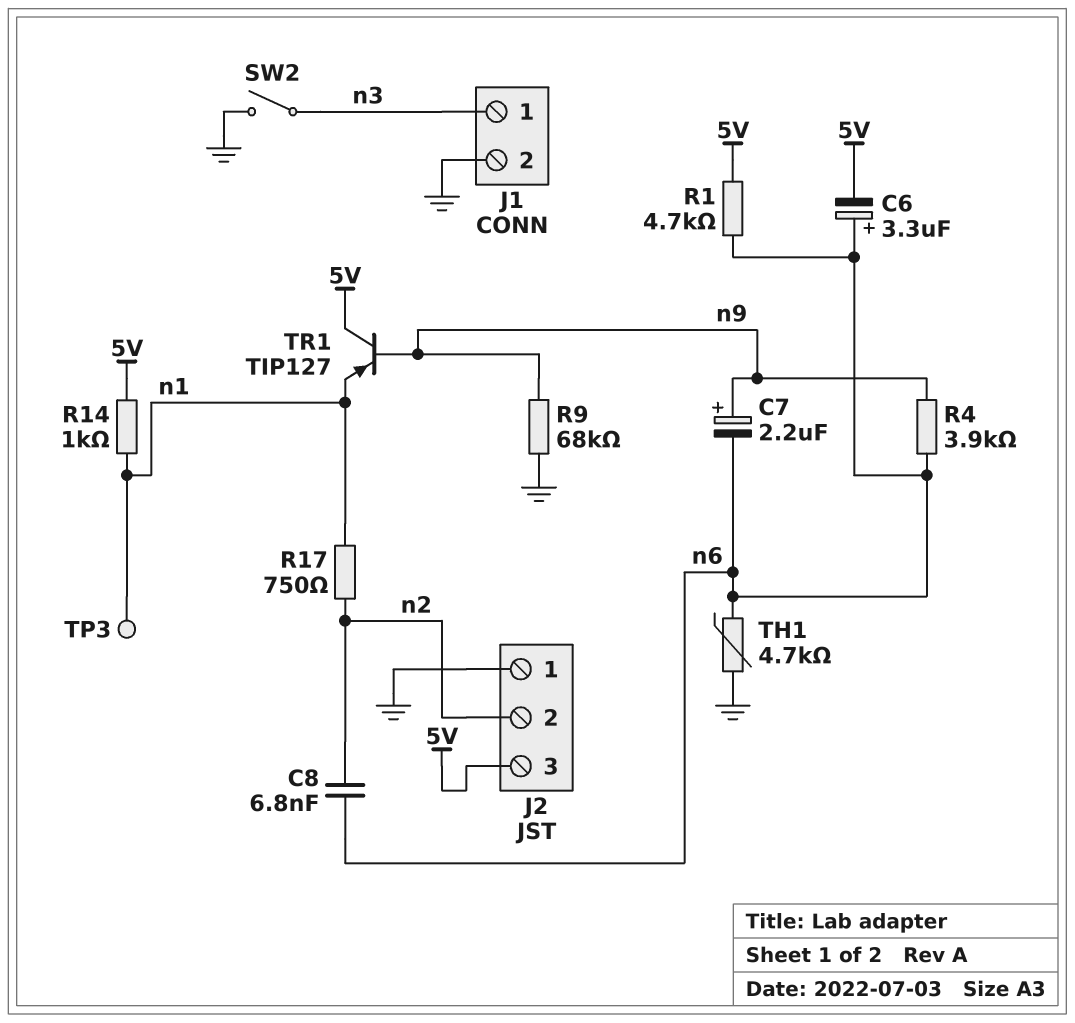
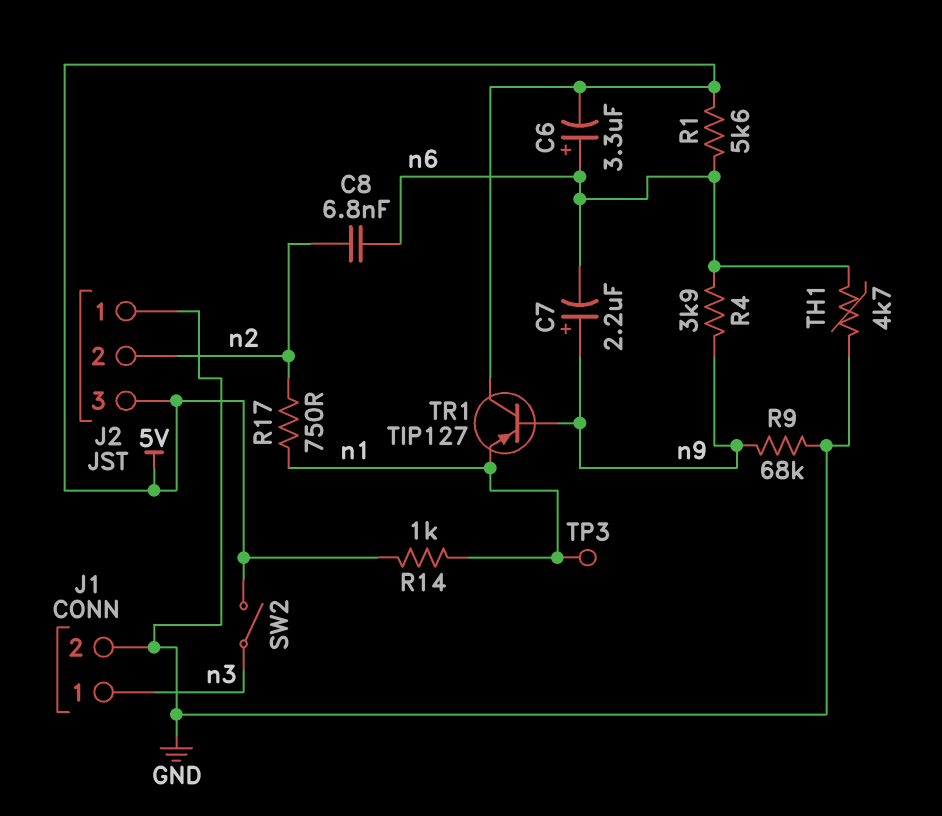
R1: 4.7k (5V, n6) -> 5.6k (5V, n6)
SW2: switch (GND, n3) -> switch (5V, n3)

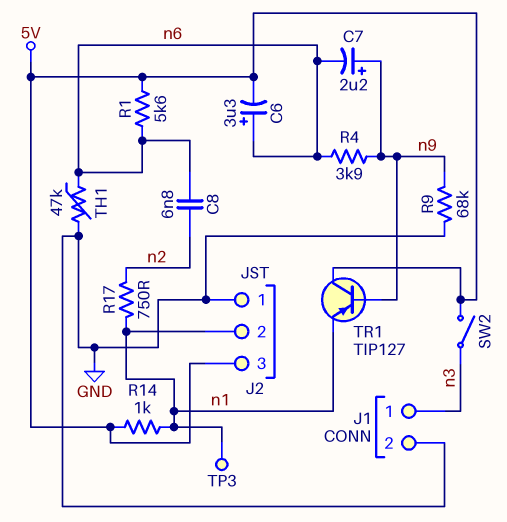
J2 pin 2: n2 -> n1
TH1: 4.7k (GND, n6) -> 47k (GND, n6)

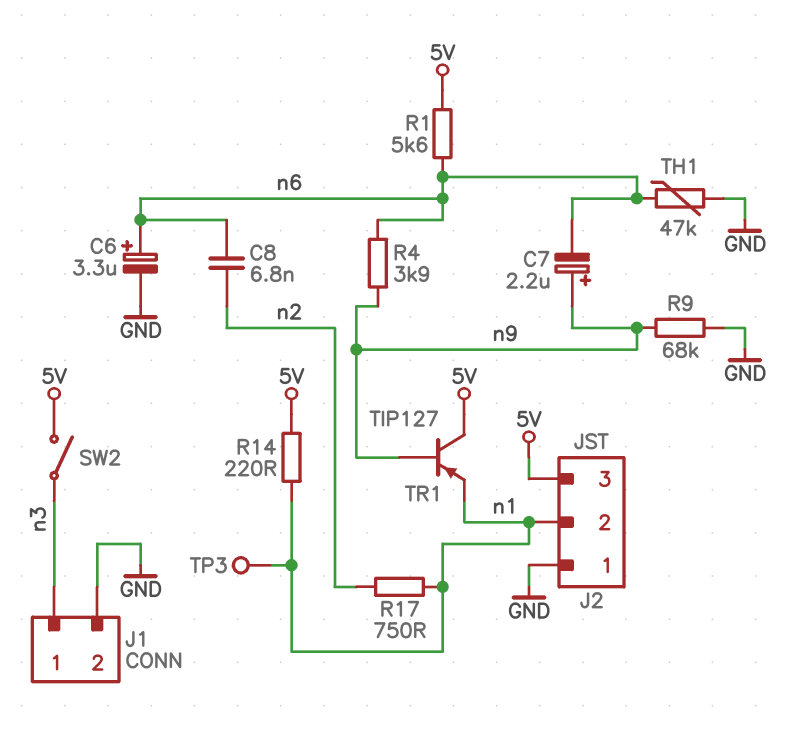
C6: 3.3uF (plus n6, minus 5V) -> 3.3uF (plus n6, minus GND)
R14: 1k (5V, n1) -> 220 (5V, n1)

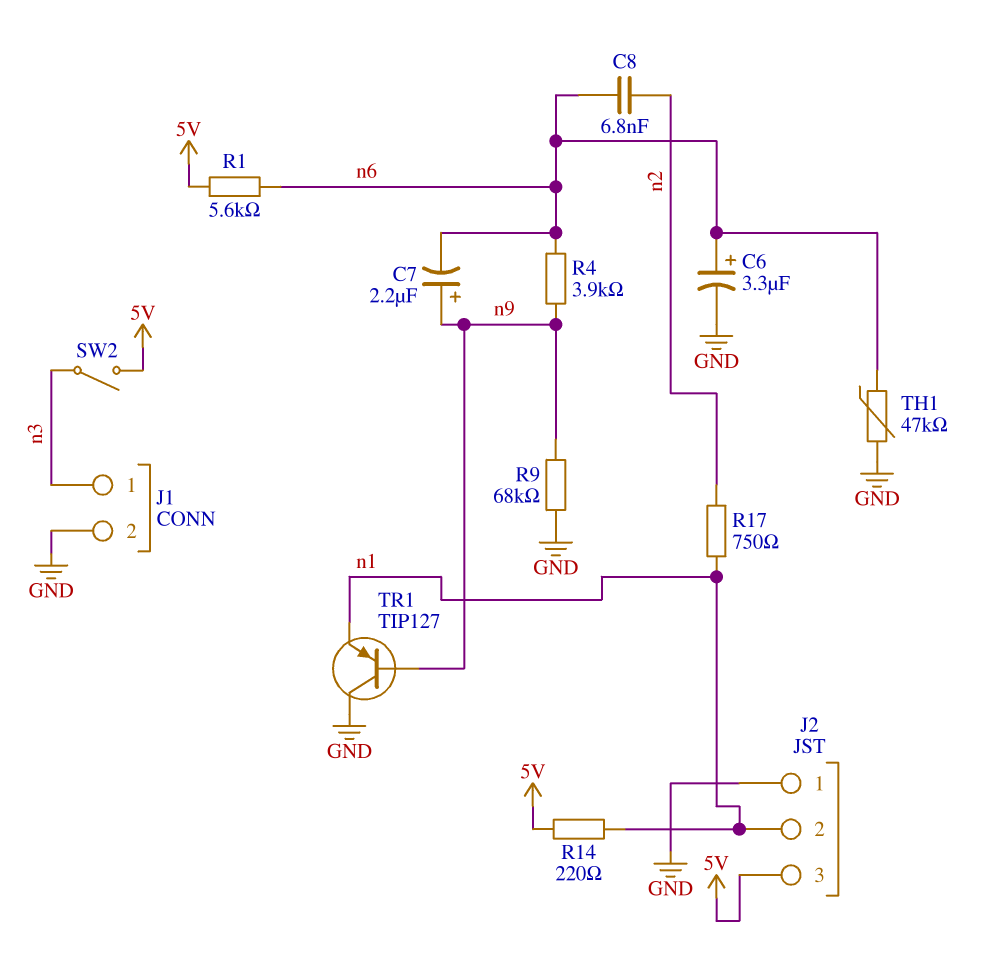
TP3: test point (n1) -> none
TR1: PNP TIP127 (B n9, C 5V, E n1) -> PNP TIP127 (B n9, C GND, E n1)

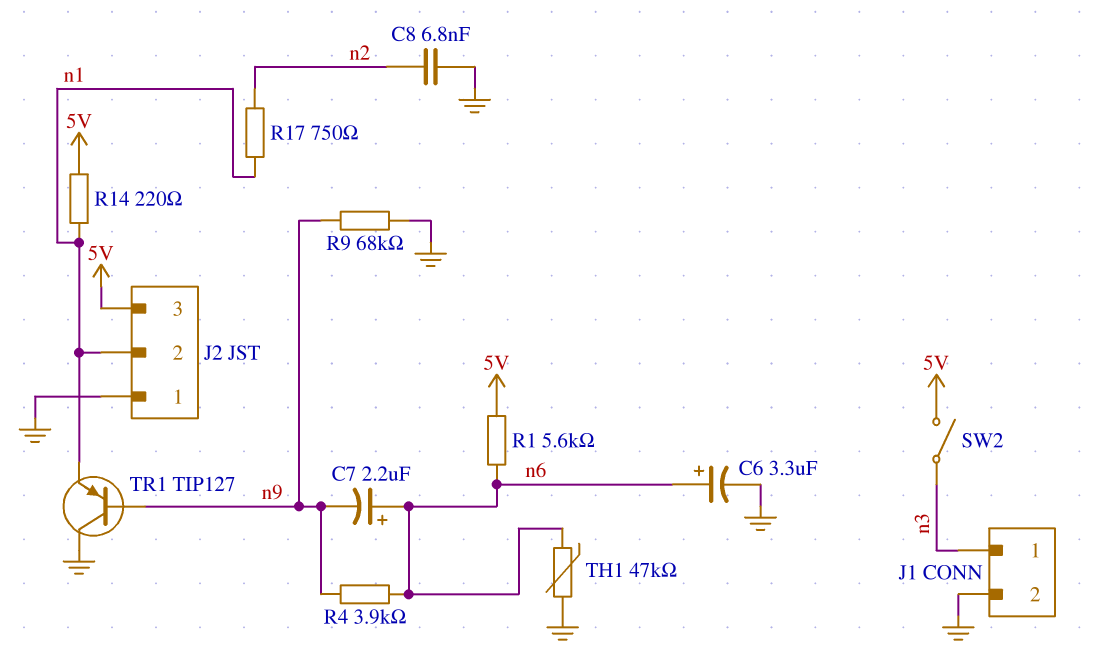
C7: 2.2uF (plus n9, minus n6) -> 2.2uF (plus n6, minus n9)
C8: 6.8nF (n2, n6) -> 6.8nF (GND, n2)

